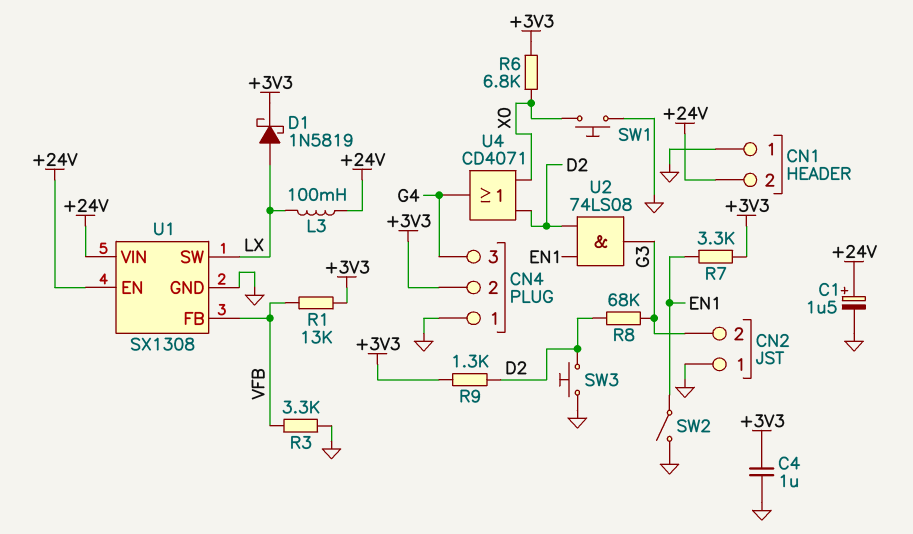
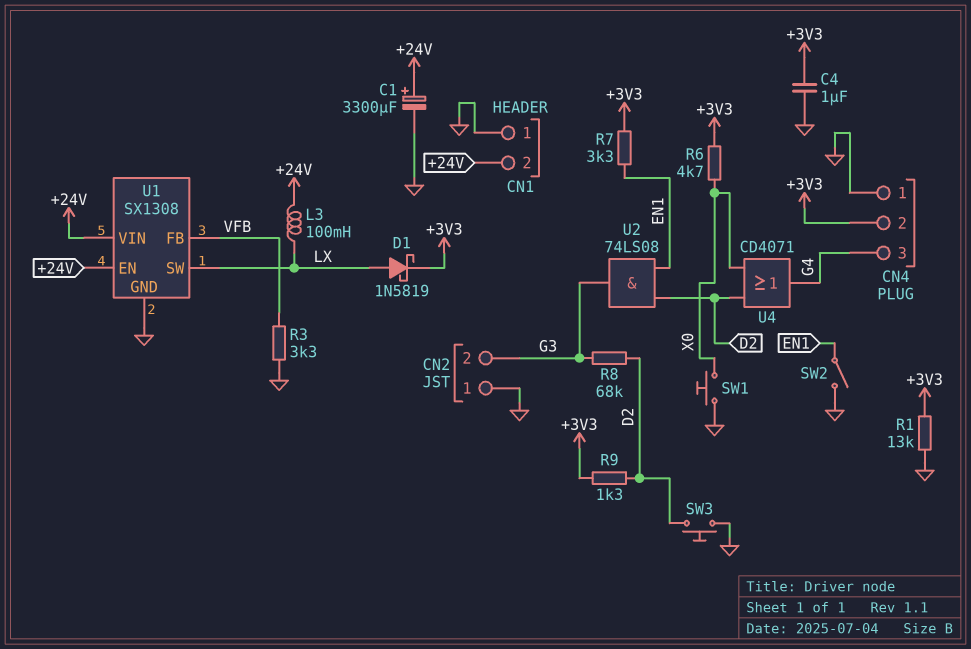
C1: 1.5uF (plus +24V, minus GND) -> 3300uF (plus +24V, minus GND)
R1: 13k (+3V3, VFB) -> 13k (+3V3, GND)
R6: 6.8k (+3V3, X0) -> 4.7k (+3V3, X0)

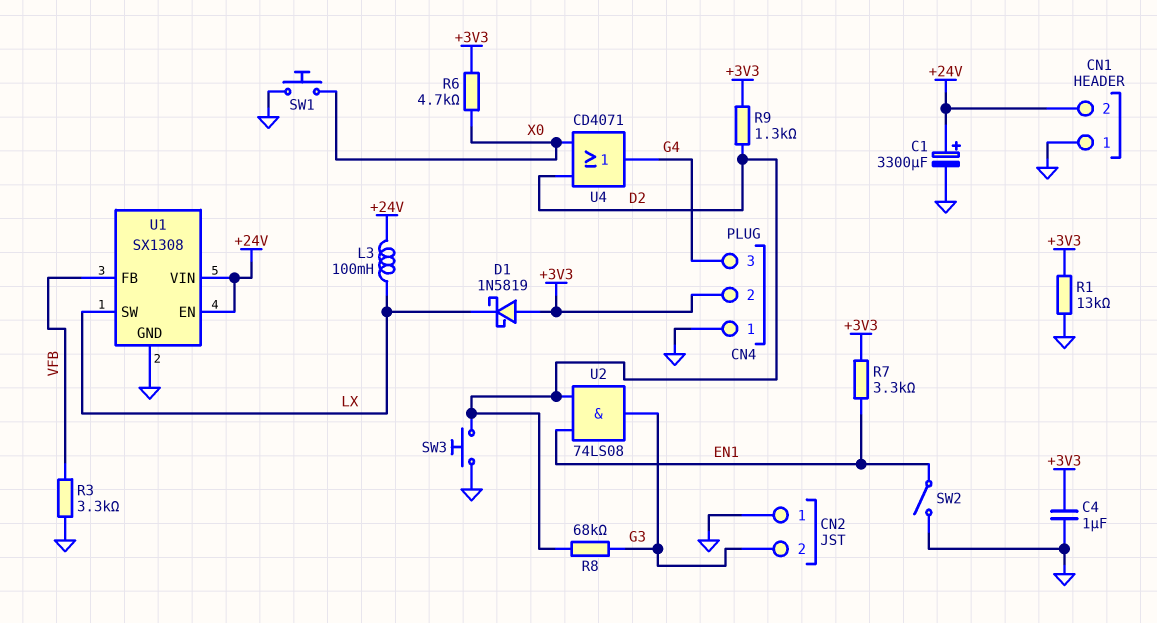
D1: schottky 1N5819 (A LX, K +3V3) -> schottky 1N5819 (A +3V3, K LX)

